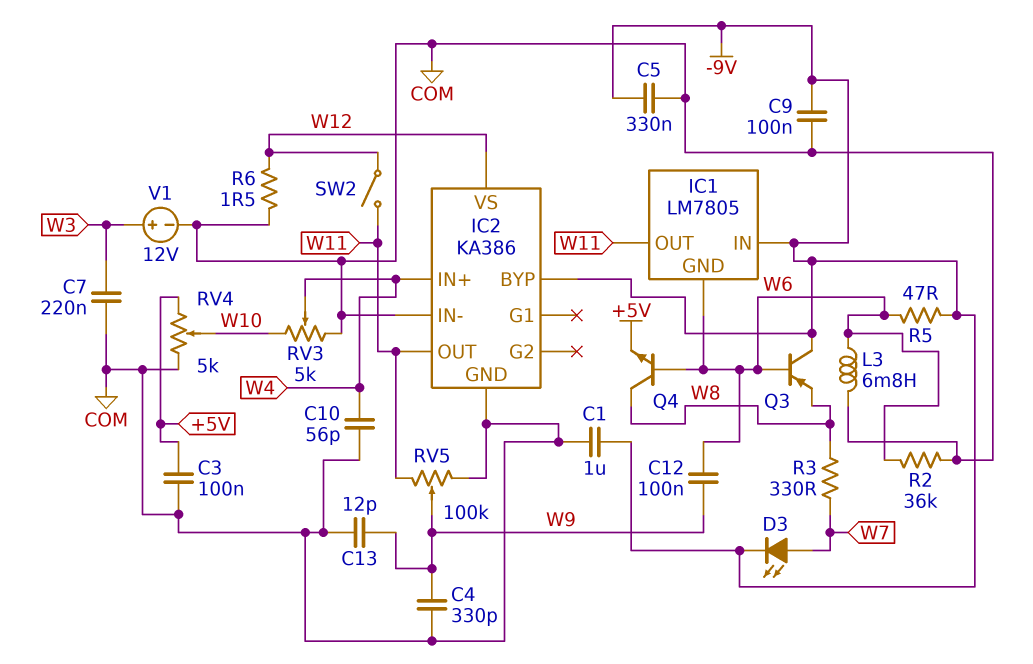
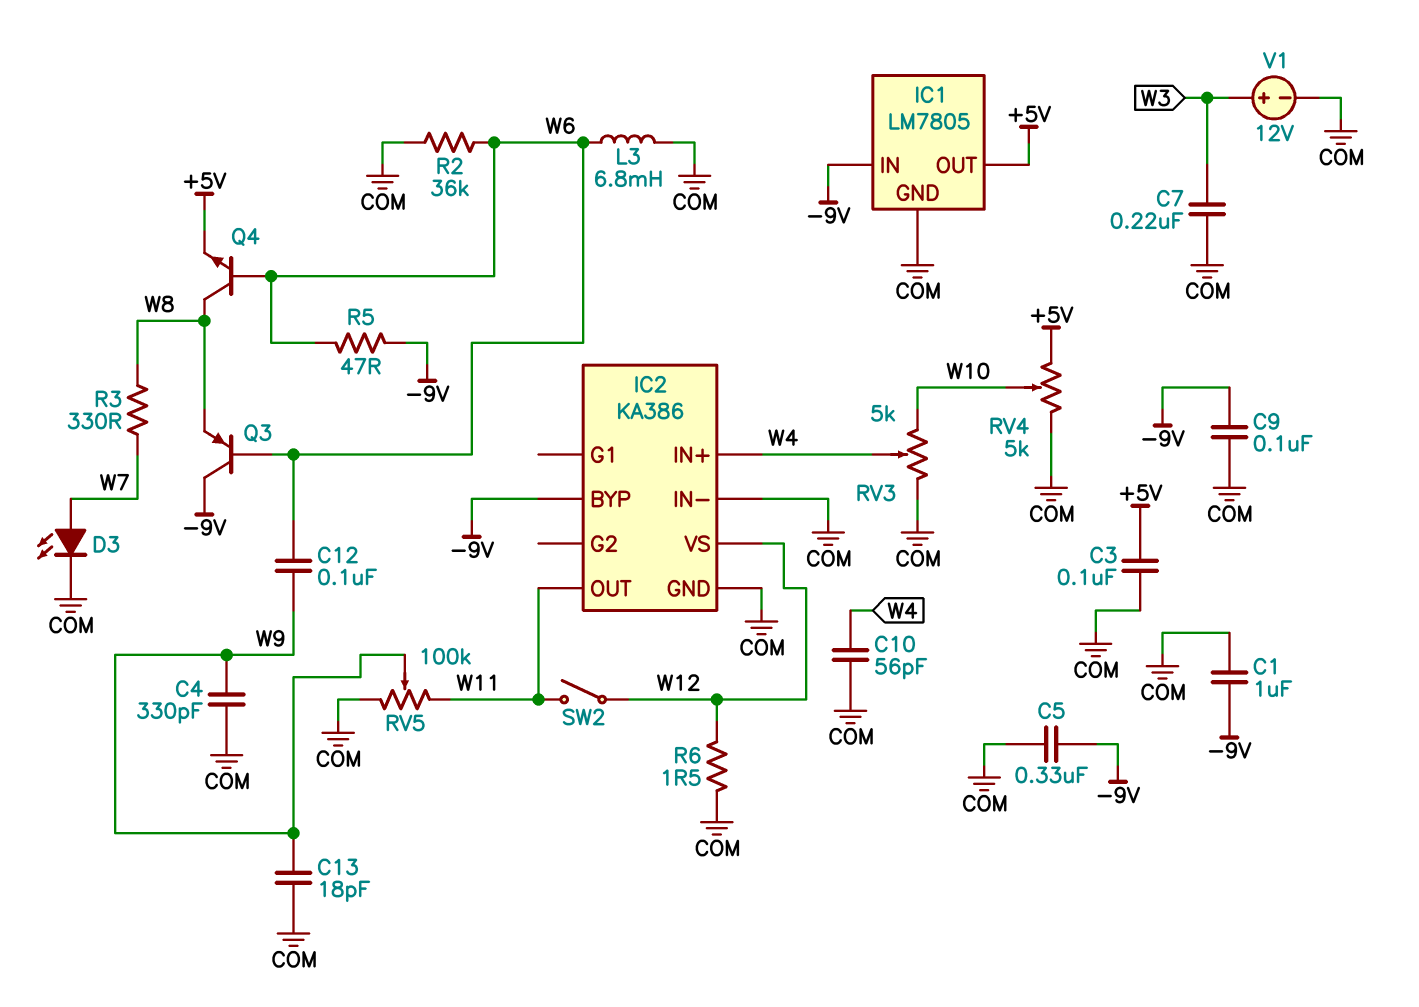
C13: 12pF (COM, W9) -> 18pF (COM, W9)
D3: LED (A W7, K -9V) -> LED (A W7, K COM)
IC1 pin GND: W6 -> COM
IC1 pin OUT: W11 -> +5V

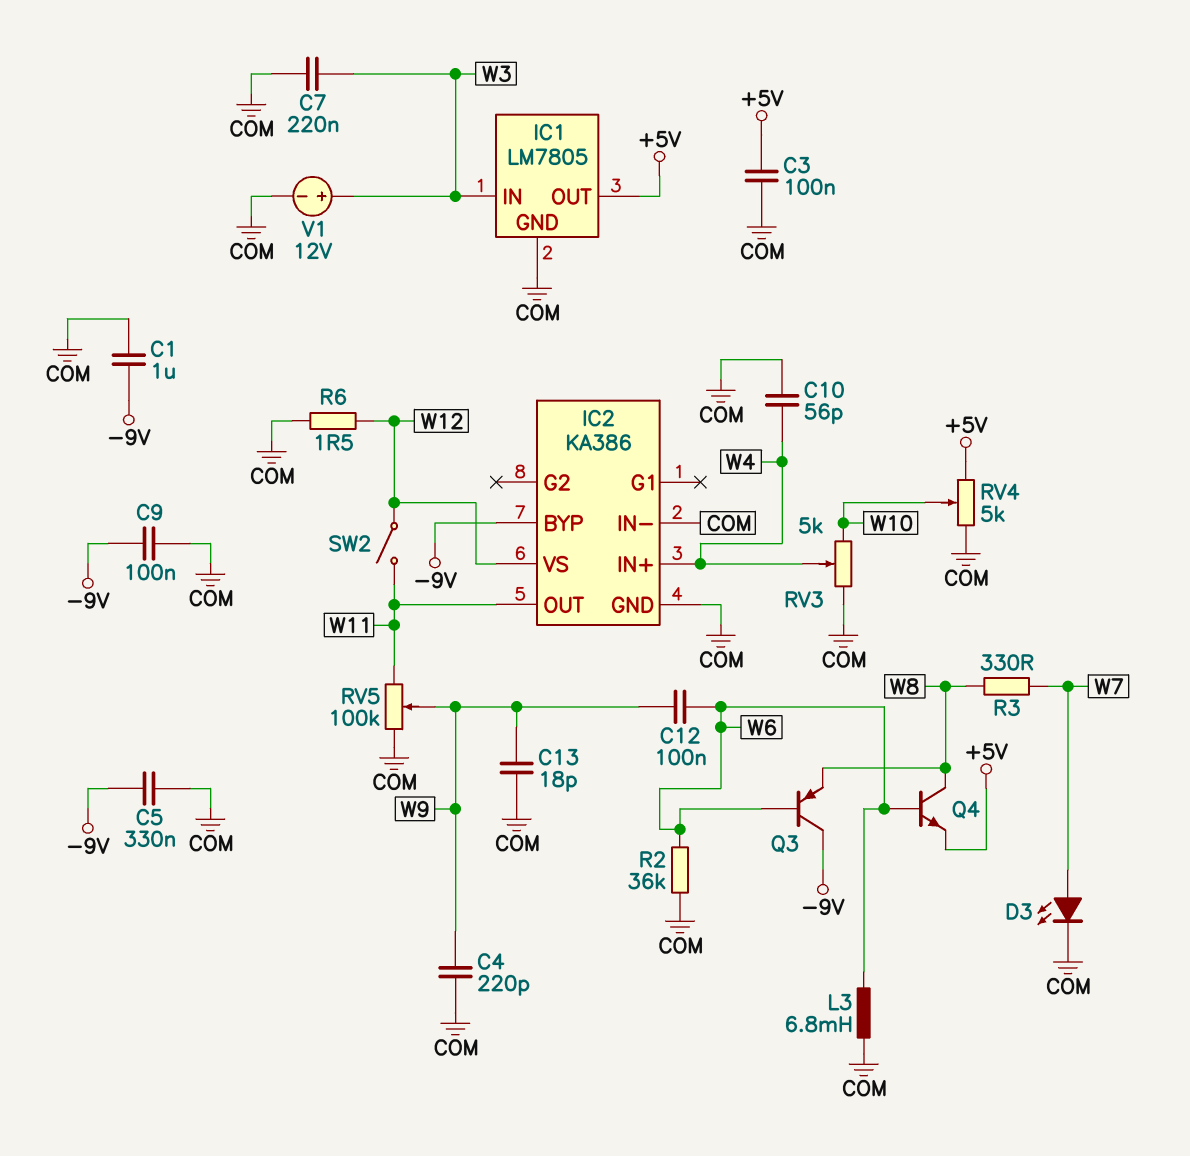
C4: 330pF (COM, W9) -> 220pF (COM, W9)
IC1 pin IN: -9V -> W3
R5: 47 (-9V, W6) -> none

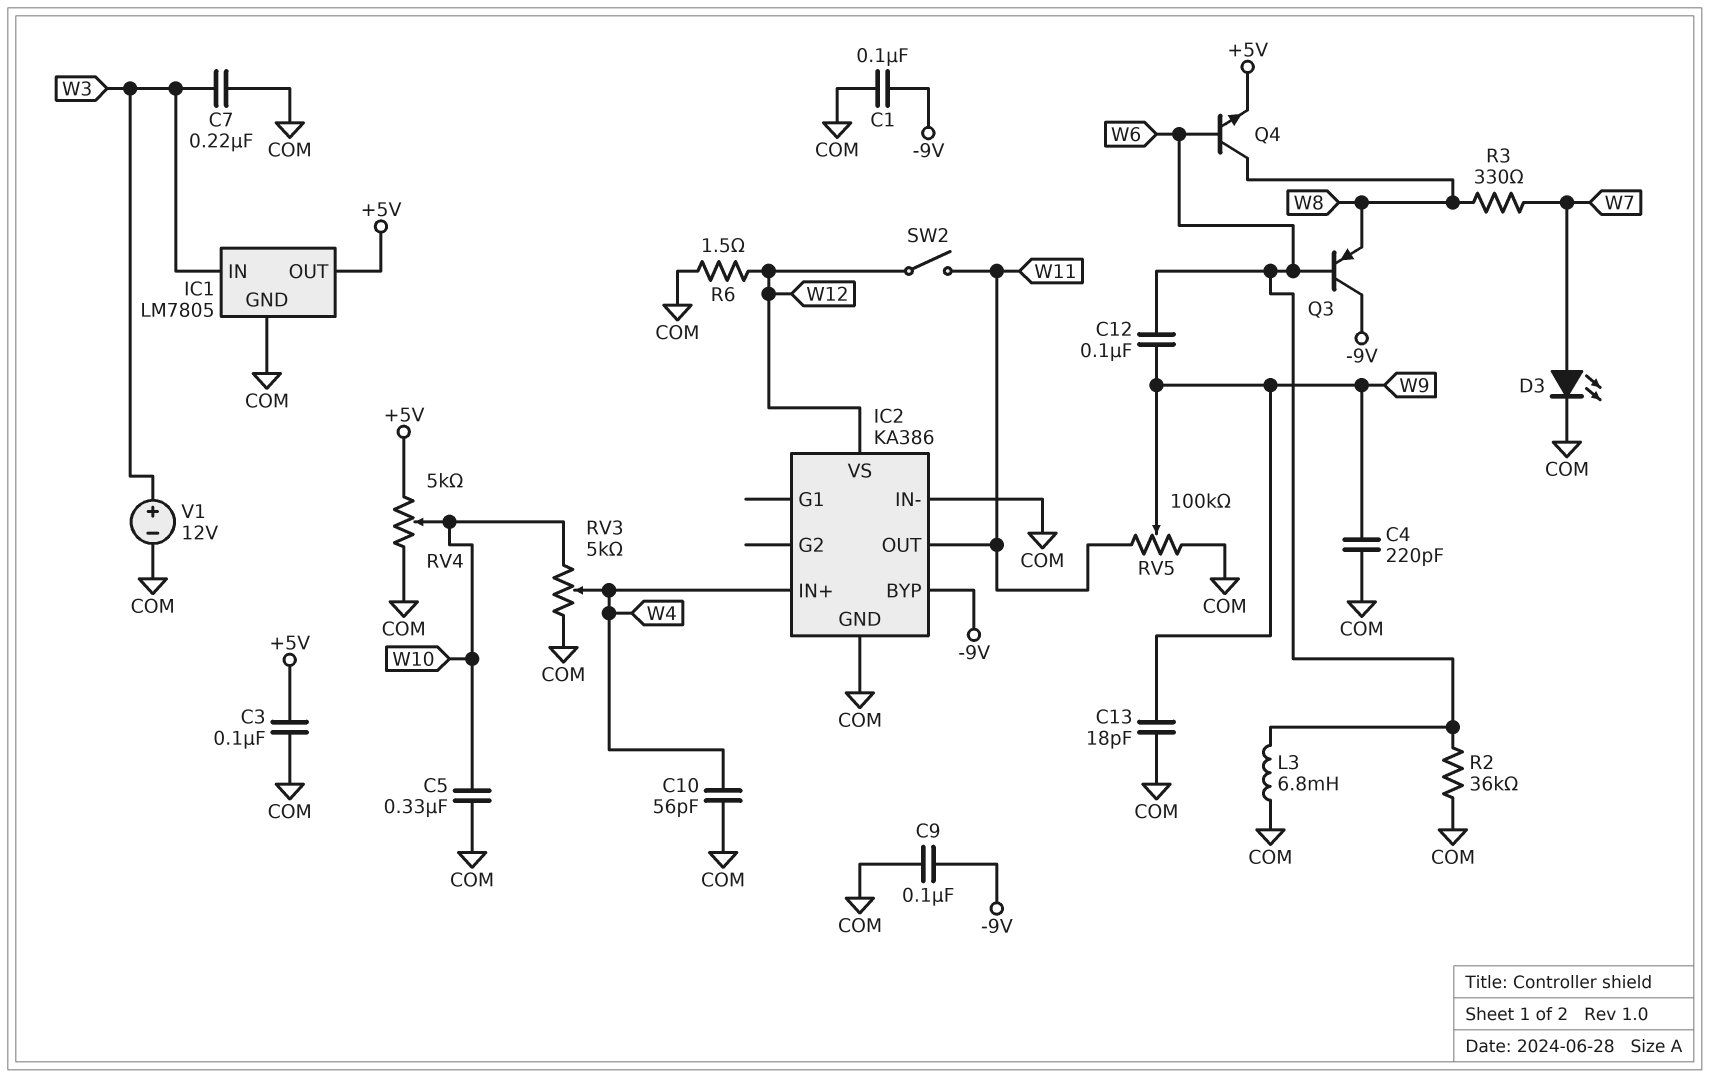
C1: 1uF (-9V, COM) -> 100nF (-9V, COM)
C5: 330nF (-9V, COM) -> 330nF (COM, W10)

